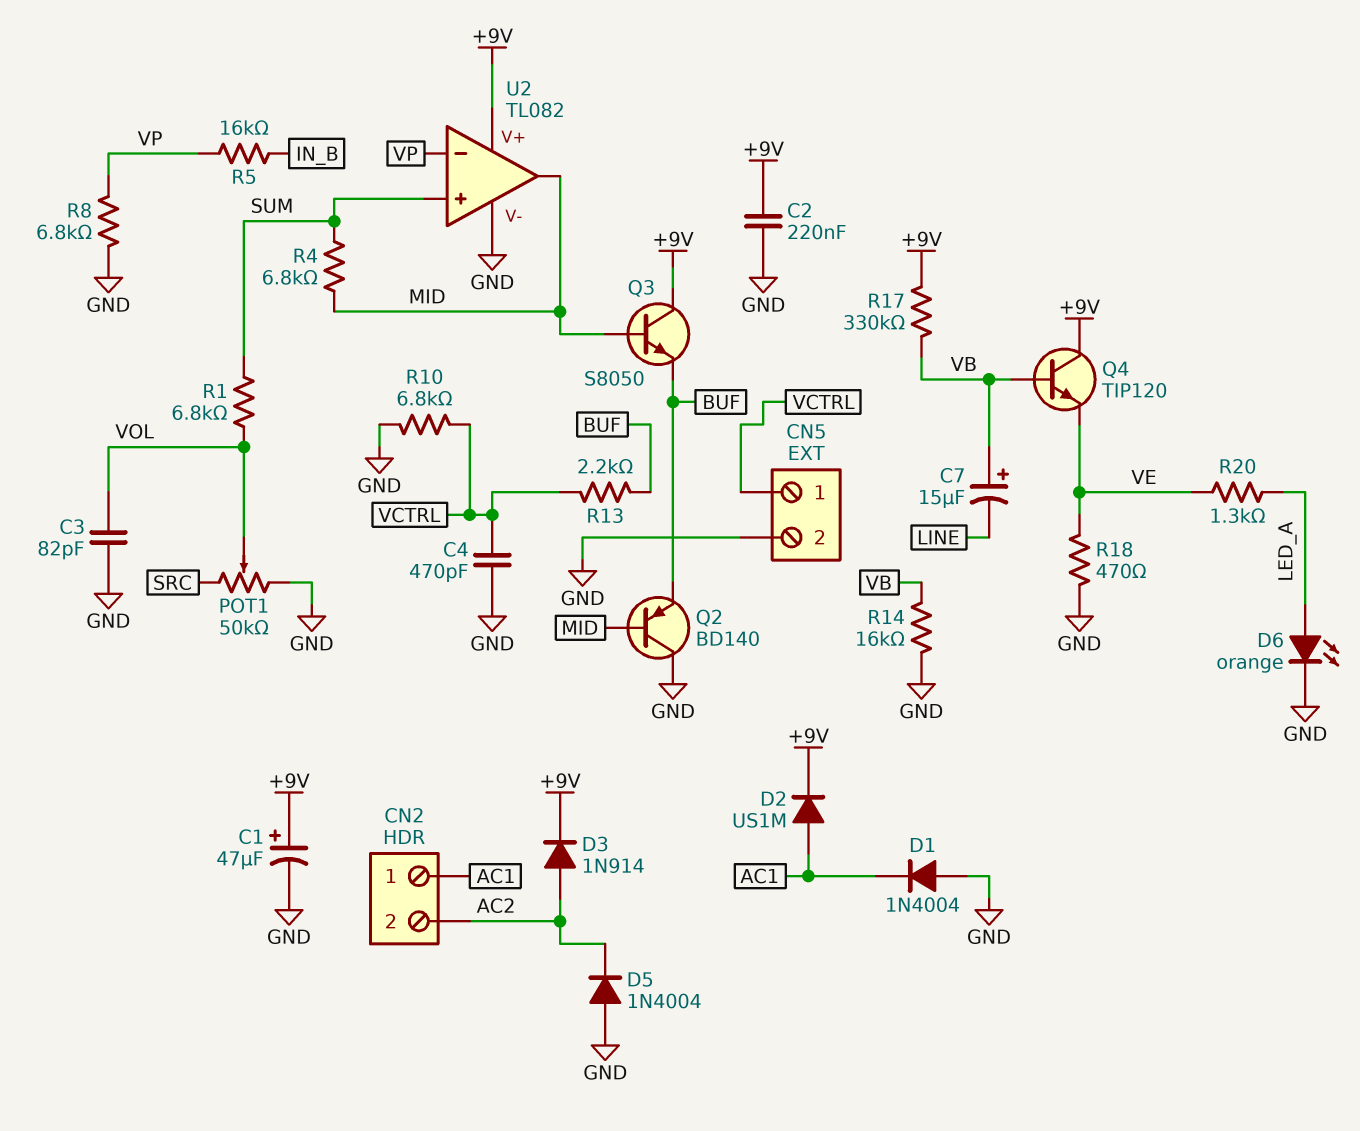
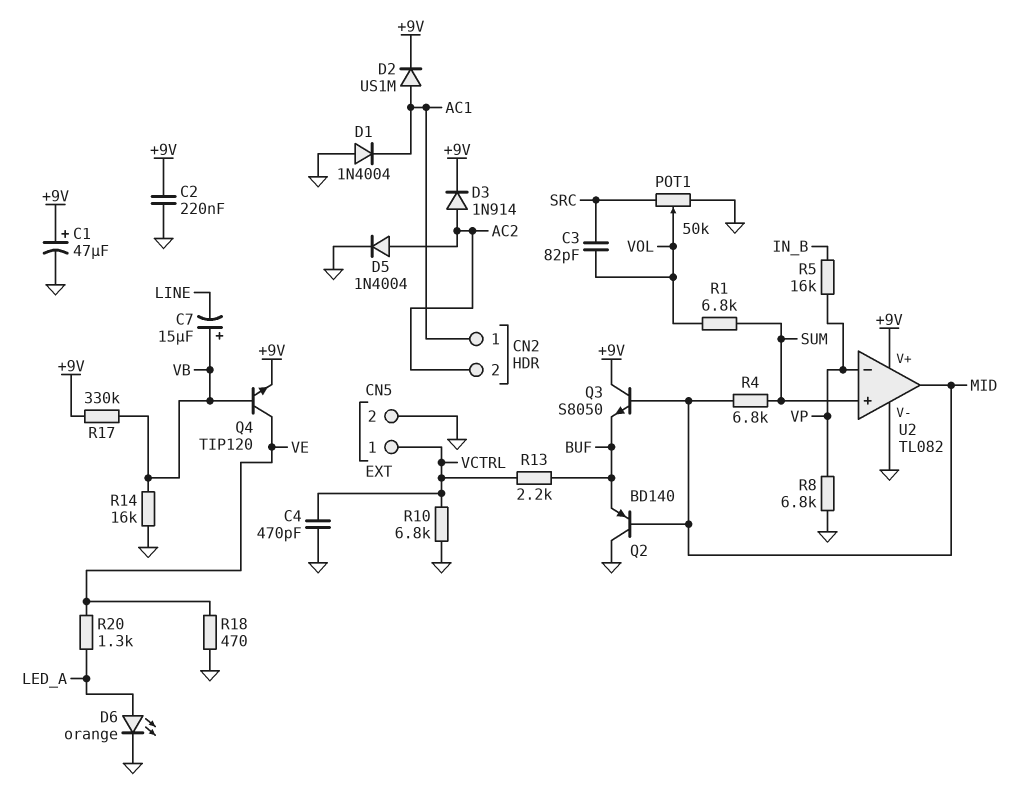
C3: 82pF (GND, VOL) -> 82pF (SRC, VOL)
D5: diode 1N4004 (A GND, K AC2) -> diode 1N4004 (A AC2, K GND)
Q4: NPN TIP120 (B VB, C +9V, E VE) -> NPN TIP120 (B VB, C VE, E +9V)

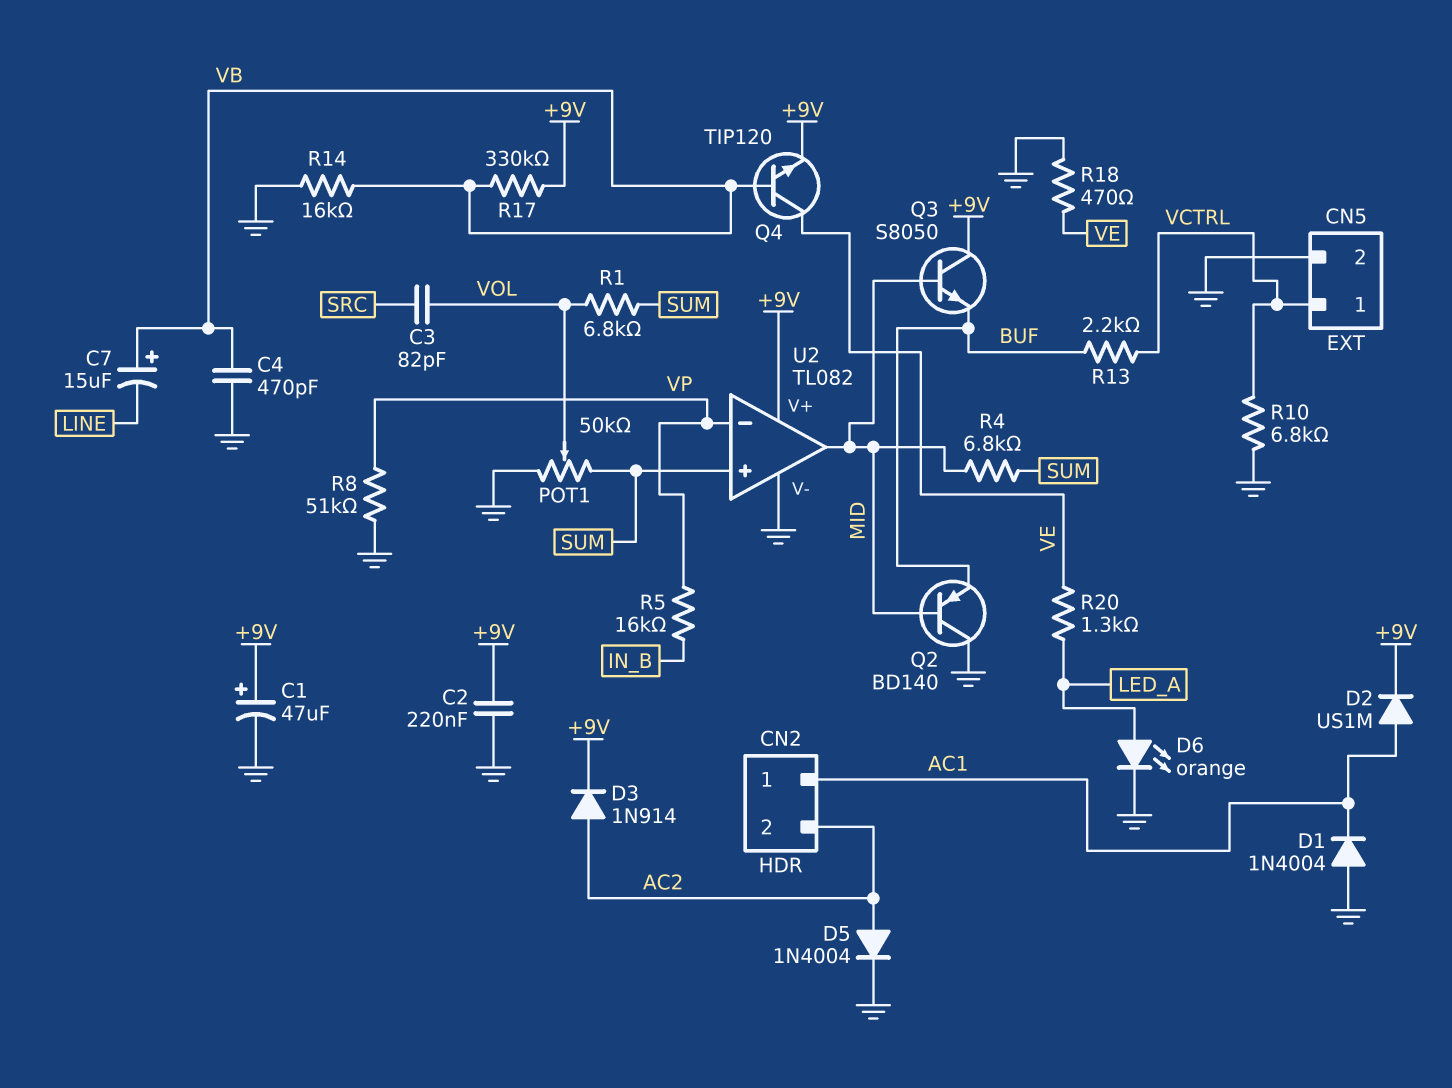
C4: 470pF (GND, VCTRL) -> 470pF (GND, VB)
POT1: 50k (GND, SRC, wiper VOL) -> 50k (GND, SUM, wiper VOL)
R8: 6.8k (GND, VP) -> 51k (GND, VP)

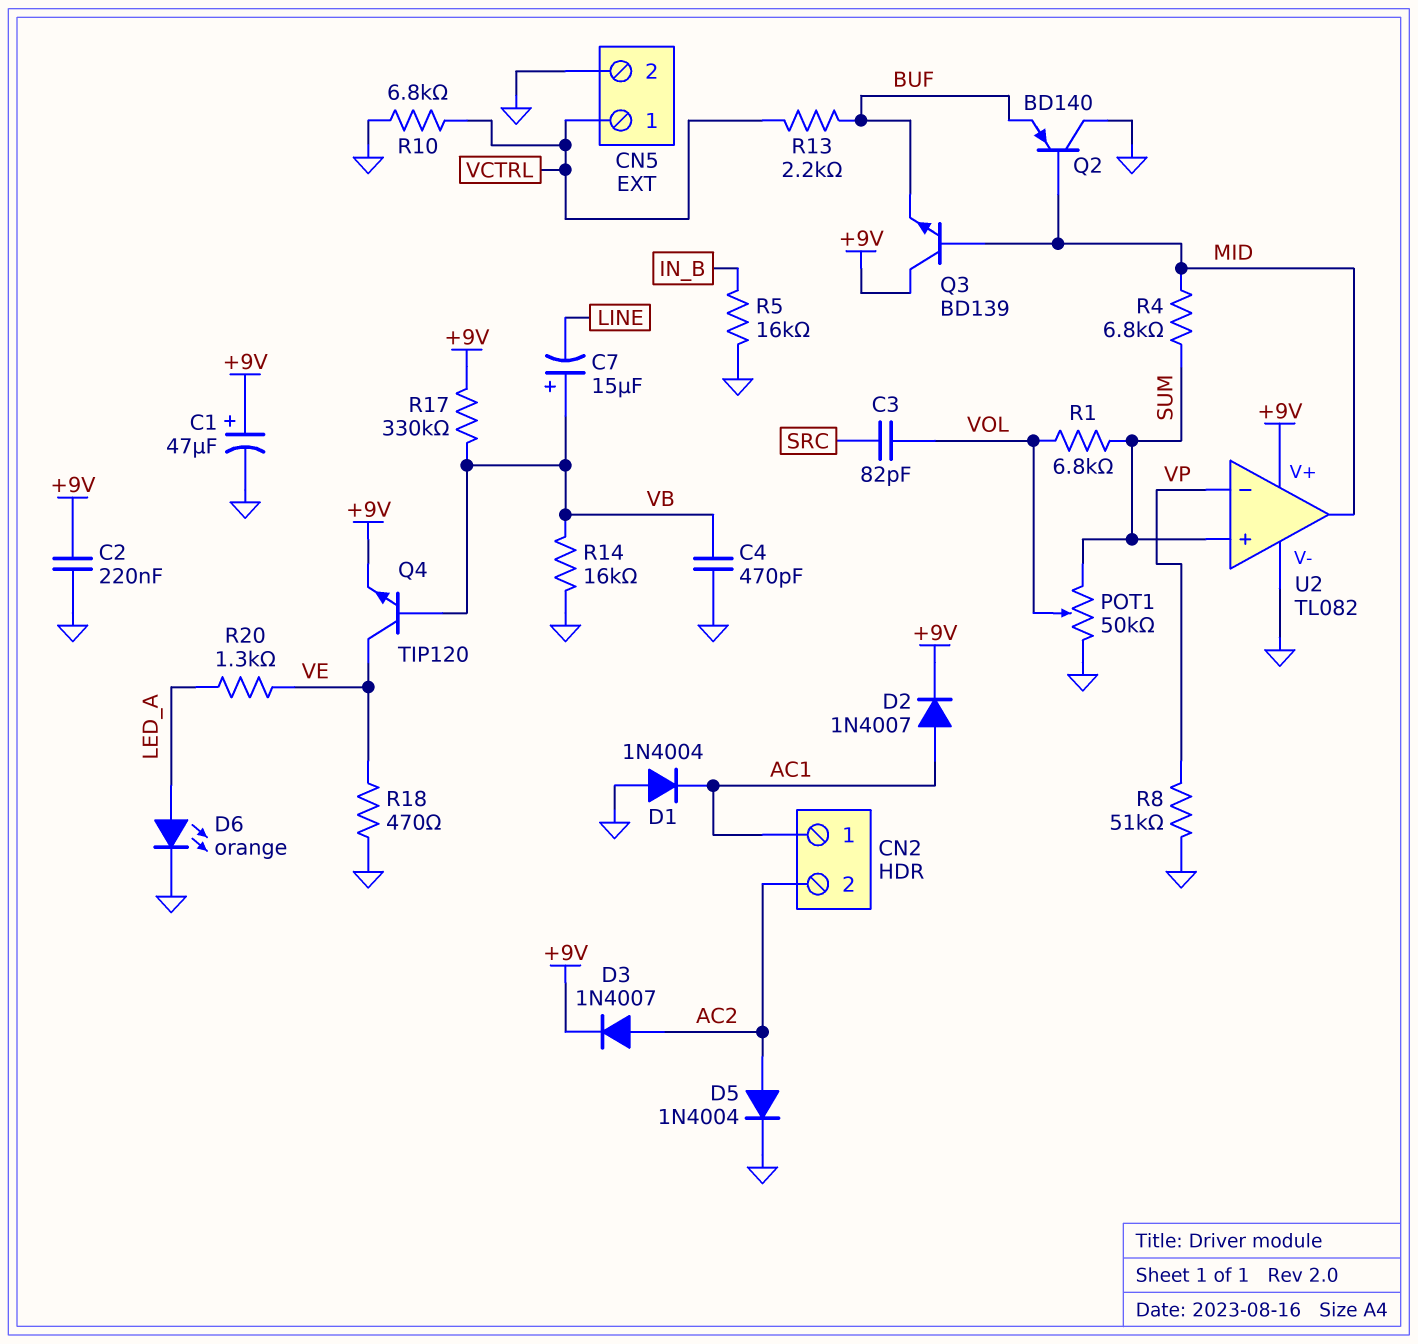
D2: diode US1M (A AC1, K +9V) -> diode 1N4007 (A AC1, K +9V)
D3: diode 1N914 (A AC2, K +9V) -> diode 1N4007 (A AC2, K +9V)
Q3: NPN S8050 (B MID, C +9V, E BUF) -> NPN BD139 (B MID, C +9V, E BUF)
R5: 16k (IN_B, VP) -> 16k (GND, IN_B)

